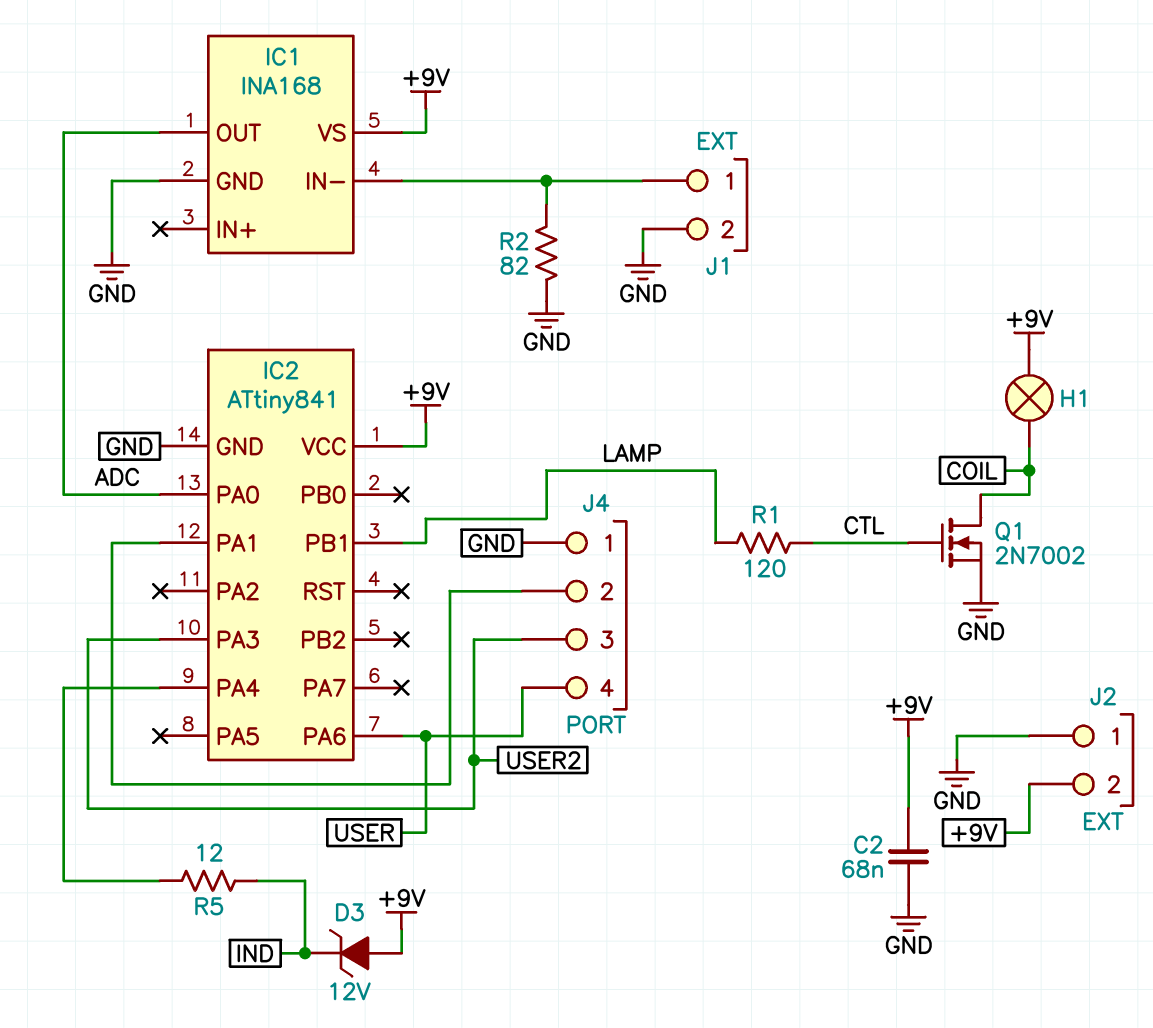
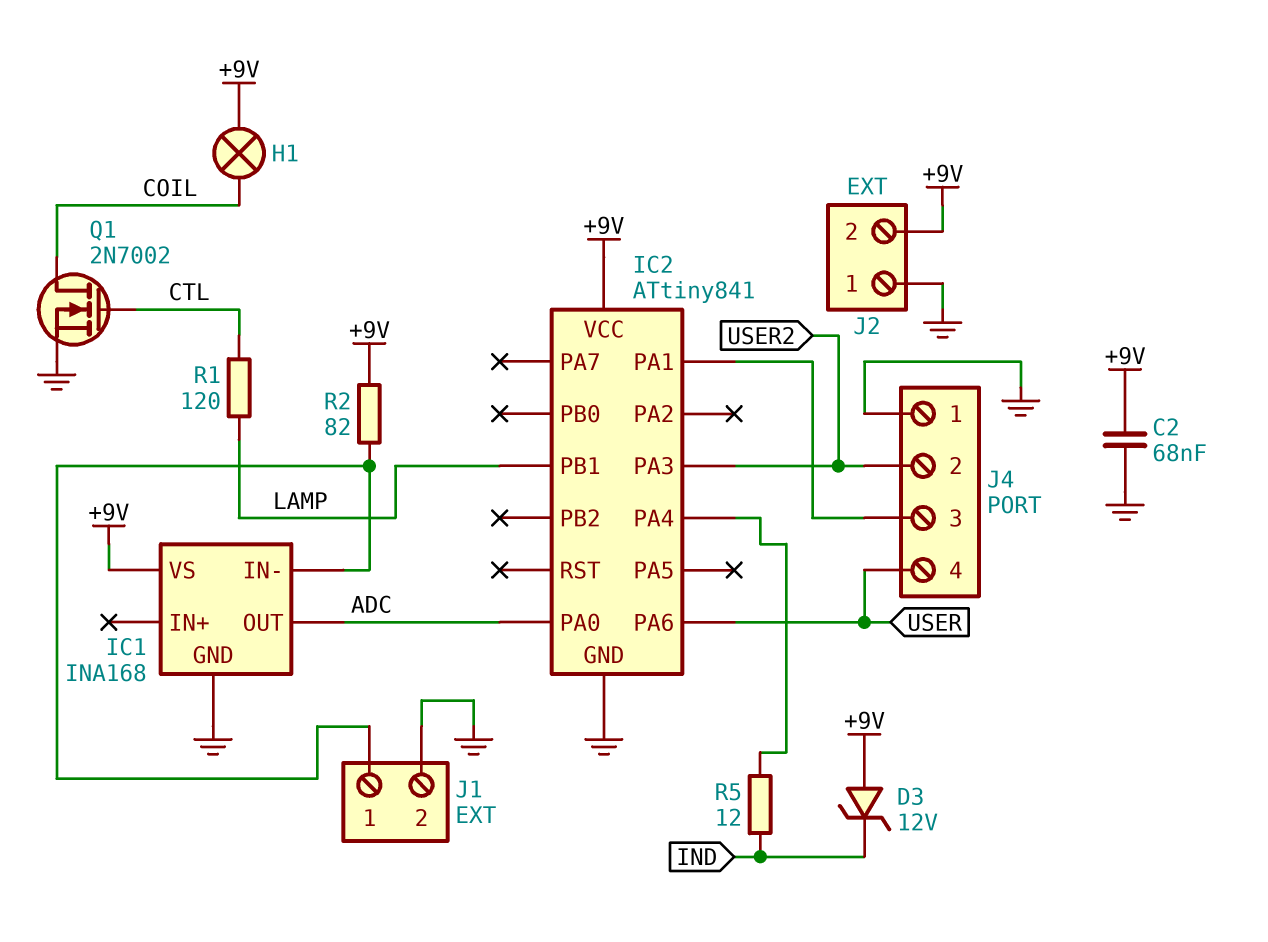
J4 pin 2: IC2/PA1 -> USER2
J4 pin 3: USER2 -> IC2/PA1
R2: 82 (GND, IC1/IN-) -> 82 (+9V, IC1/IN-)

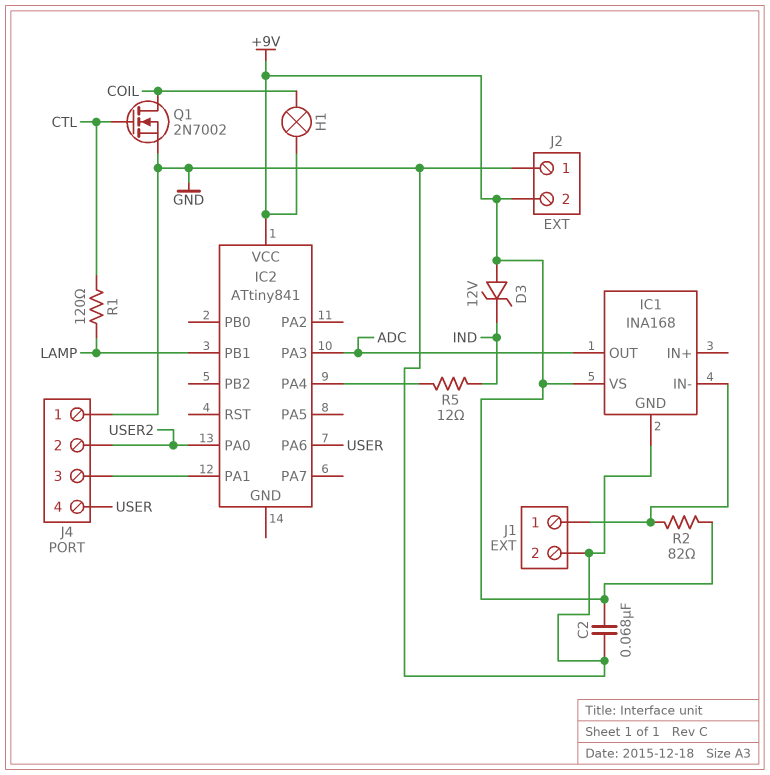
IC2 pin GND: GND -> none
IC2 pin PA0: ADC -> USER2
IC2 pin PA3: USER2 -> ADC

